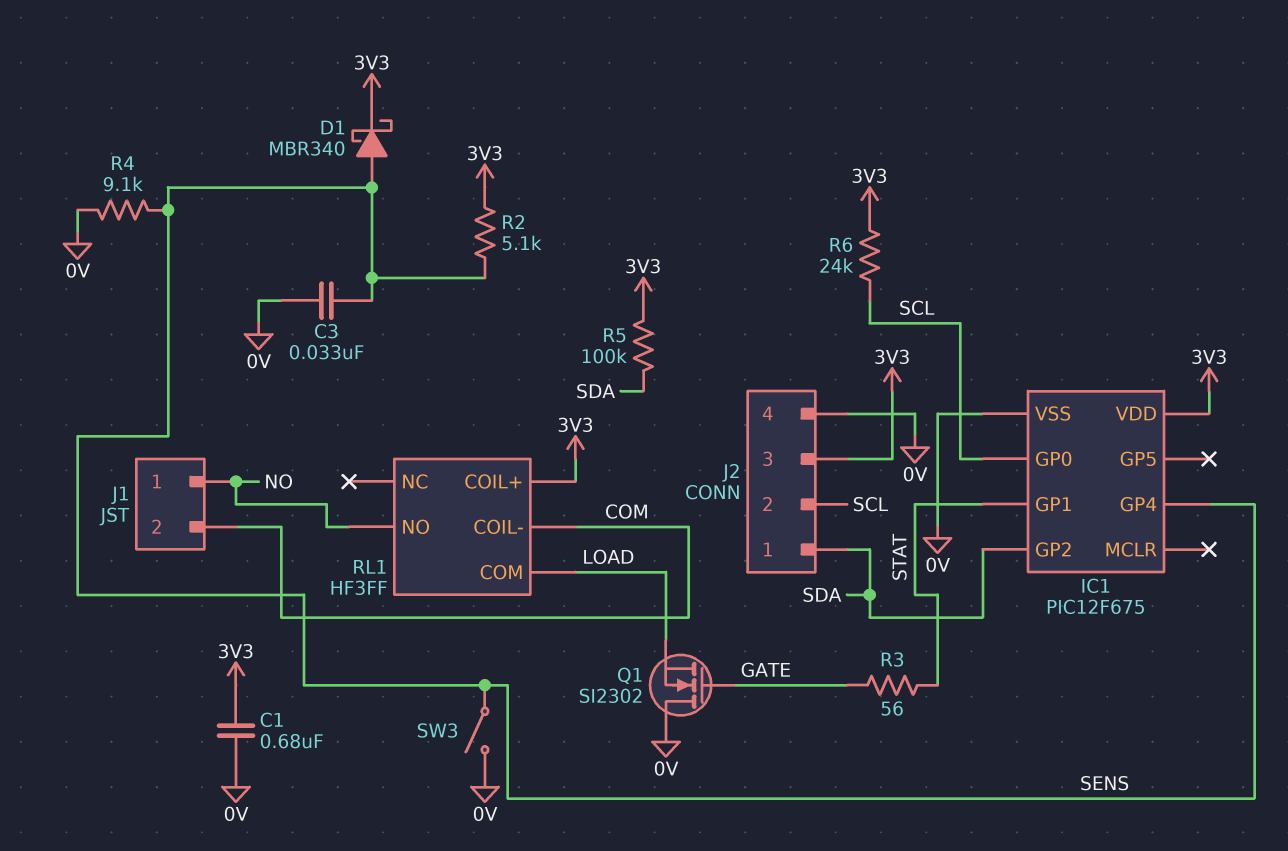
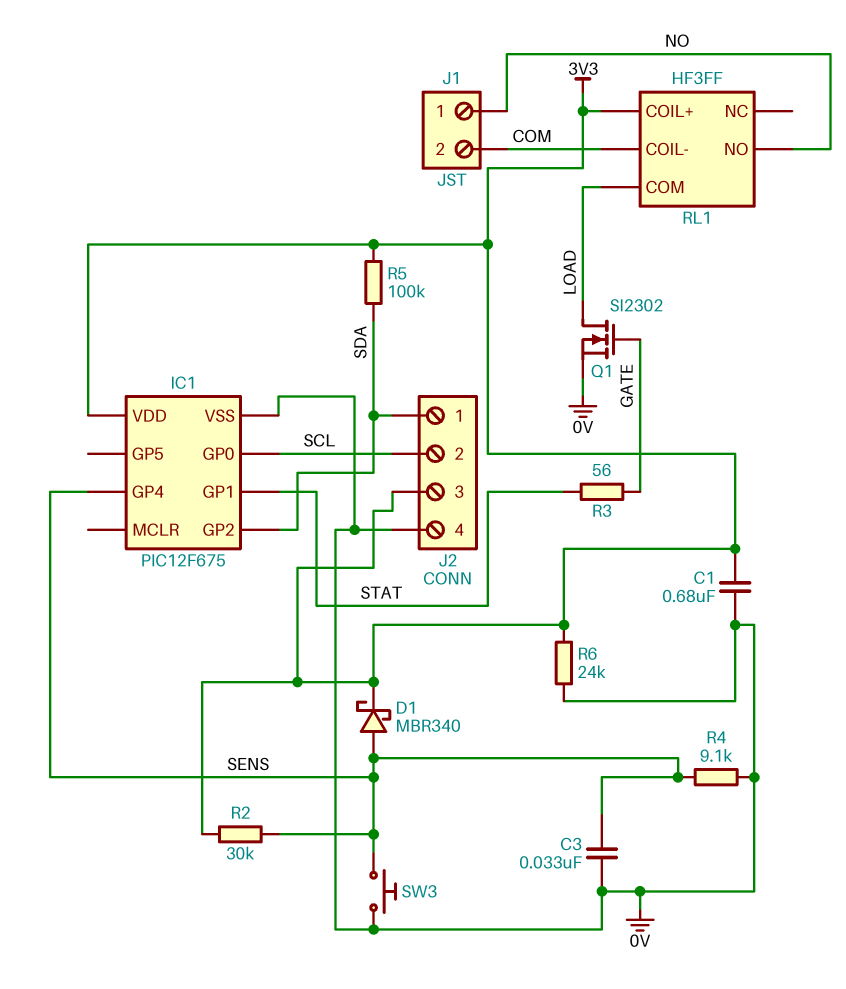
Q1: NMOS SI2302 (G GATE, D 0V, S LOAD) -> NMOS SI2302 (G GATE, D LOAD, S 0V)
R2: 5.1k (3V3, SENS) -> 30k (3V3, SENS)
R6: 24k (3V3, SCL) -> 24k (0V, 3V3)
SW3: switch (0V, SENS) -> button (0V, SENS)

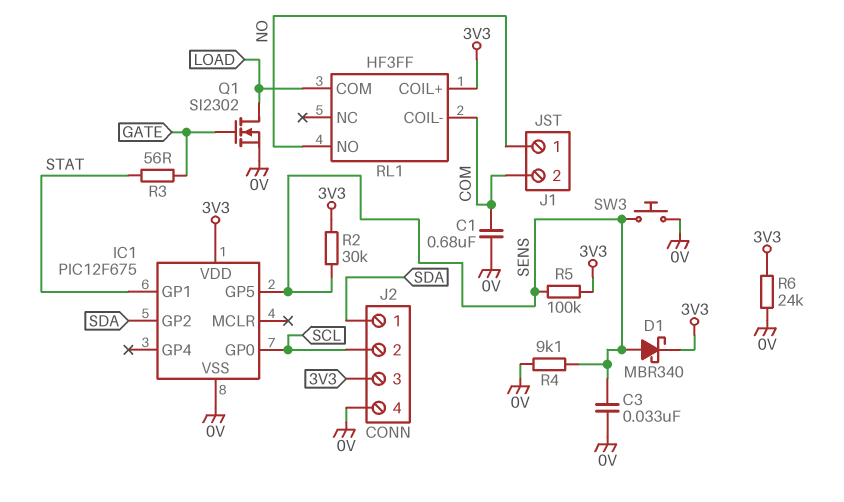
C1: 680nF (0V, 3V3) -> 680nF (0V, COM)
IC1 pin GP4: SENS -> none
IC1 pin GP5: none -> SENS
R5: 100k (3V3, SDA) -> 100k (3V3, SENS)

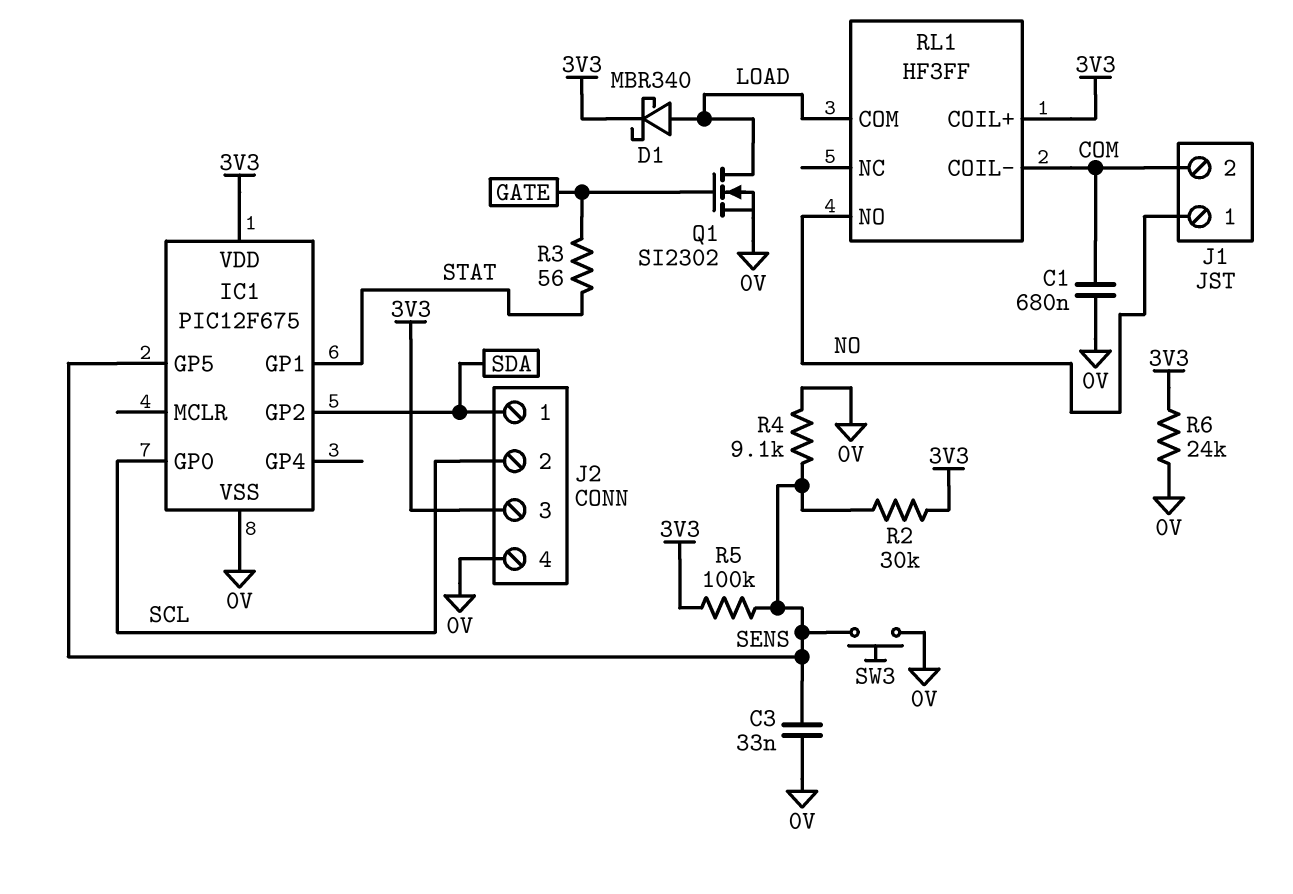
D1: schottky MBR340 (A SENS, K 3V3) -> schottky MBR340 (A LOAD, K 3V3)

